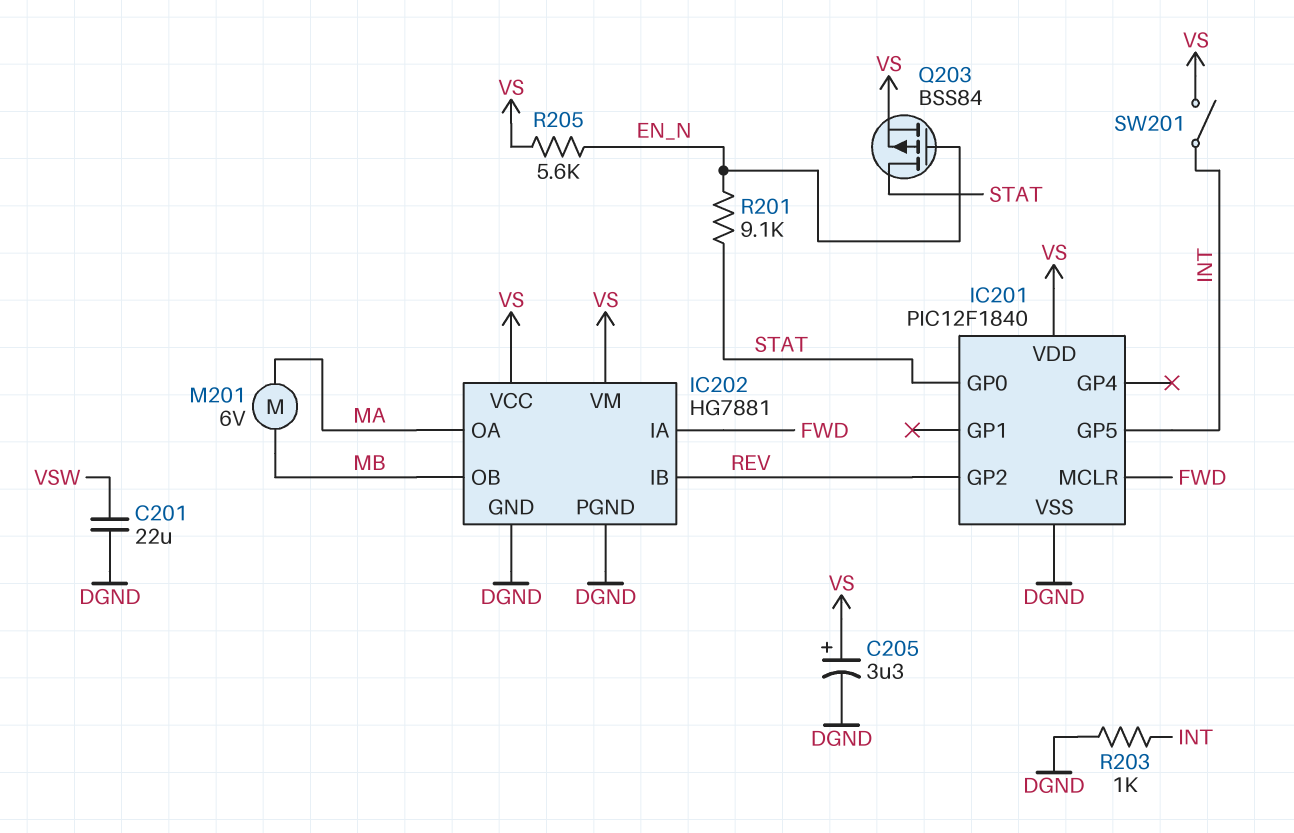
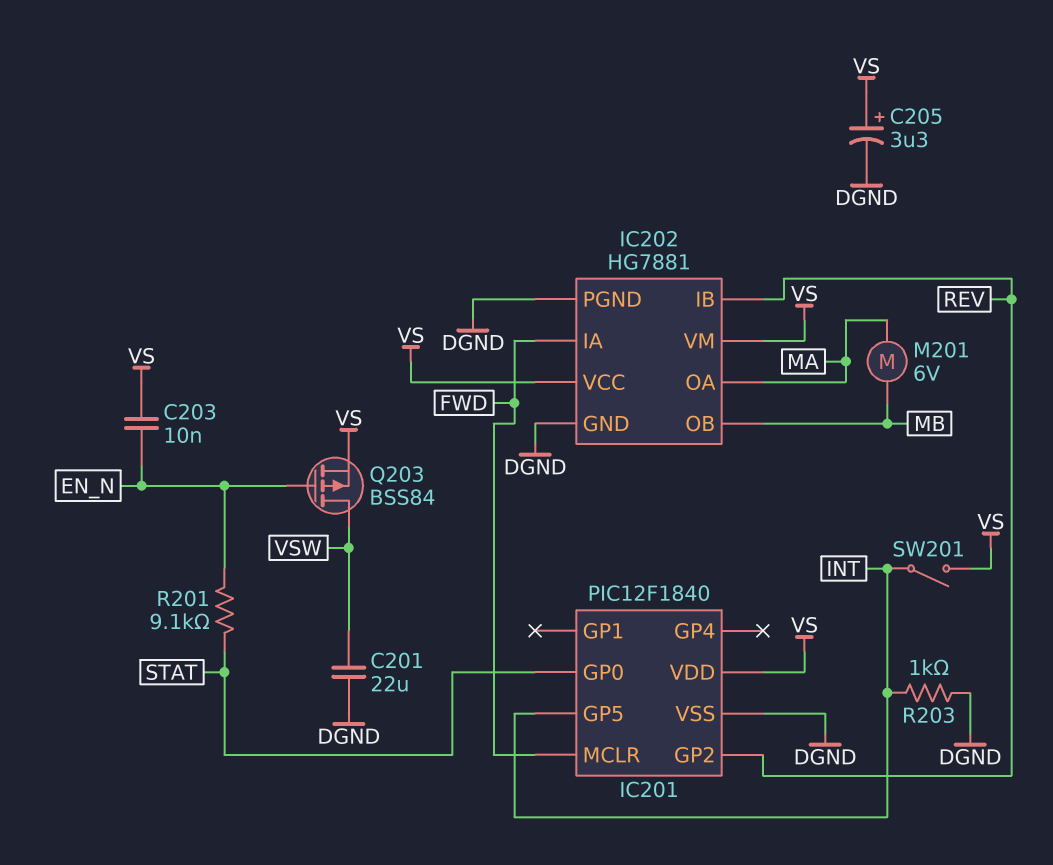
C203: none -> 10nF (EN_N, VS)
Q203: PMOS BSS84 (G EN_N, D STAT, S VS) -> PMOS BSS84 (G EN_N, D VSW, S VS)
R205: 5.6k (EN_N, VS) -> none

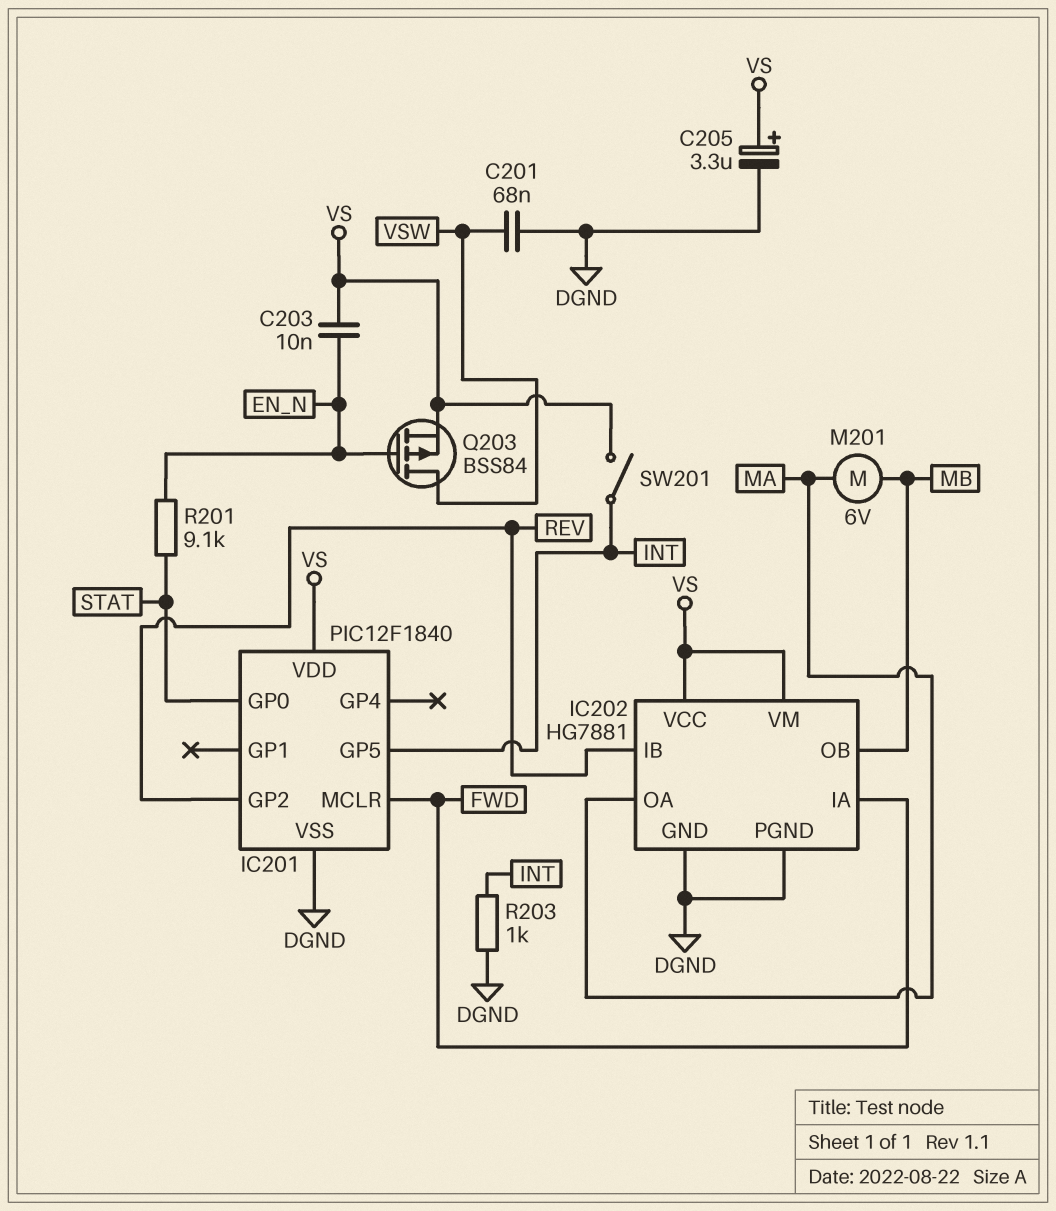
C201: 22uF (DGND, VSW) -> 68nF (DGND, VSW)

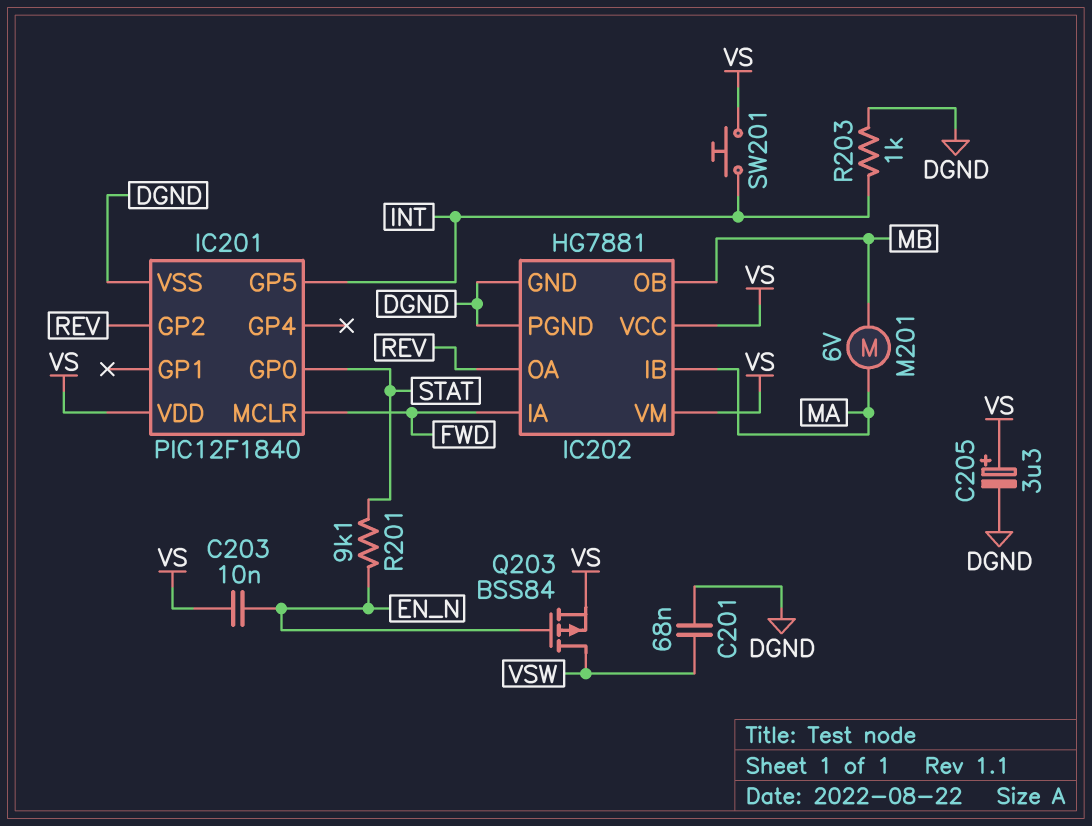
IC202 pin IB: REV -> MA
IC202 pin OA: MA -> REV
SW201: switch (INT, VS) -> button (INT, VS)

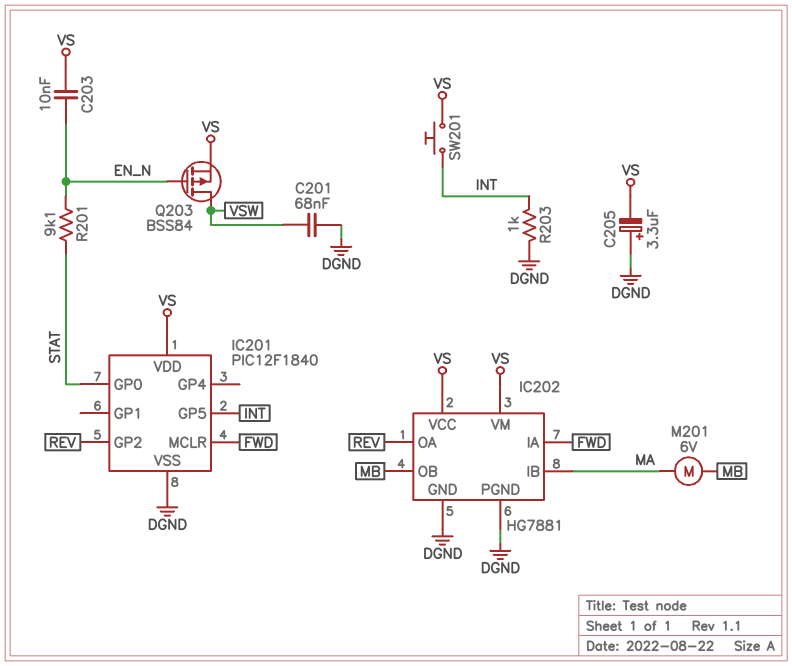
C205: 3.3uF (plus VS, minus DGND) -> 3.3uF (plus DGND, minus VS)

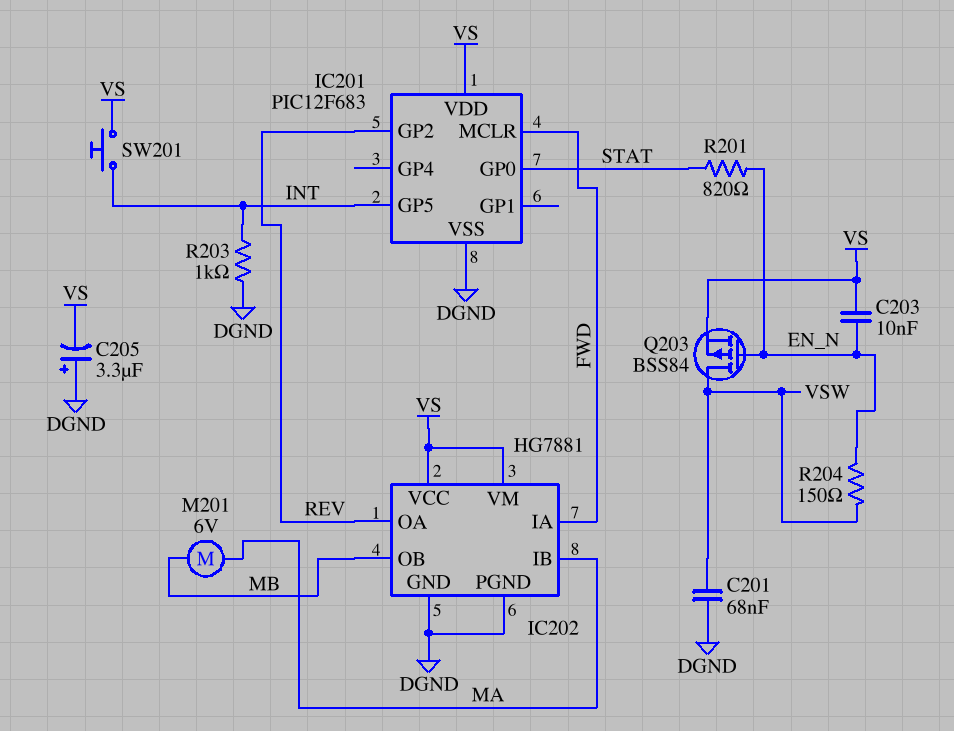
IC201: PIC12F1840 -> PIC12F683
R201: 9.1k (EN_N, STAT) -> 820 (EN_N, STAT)
R204: none -> 150 (EN_N, VSW)

